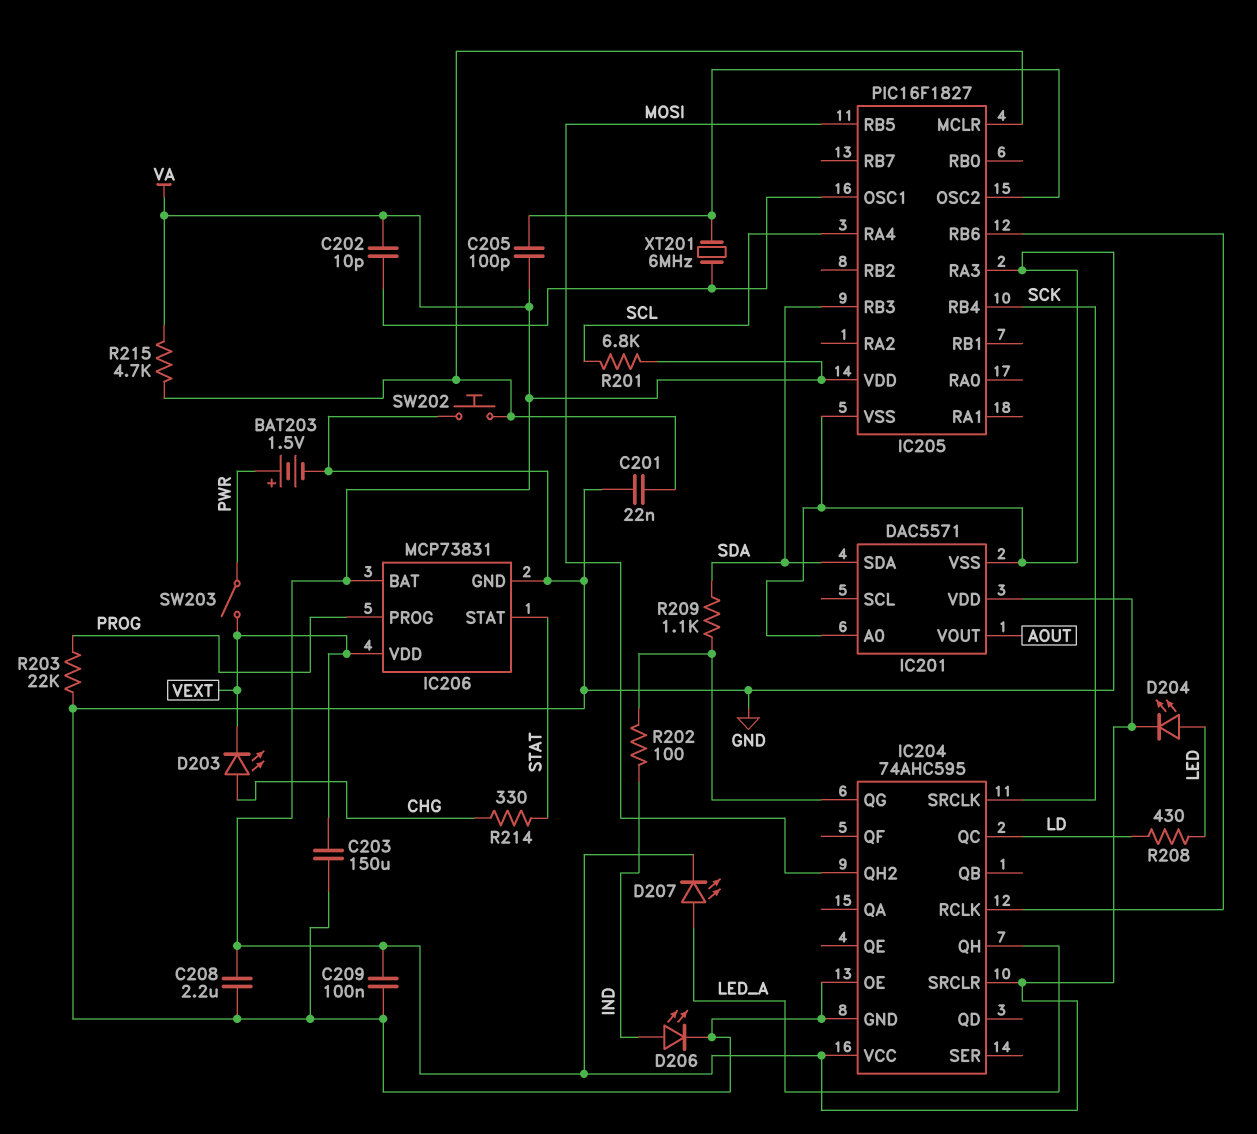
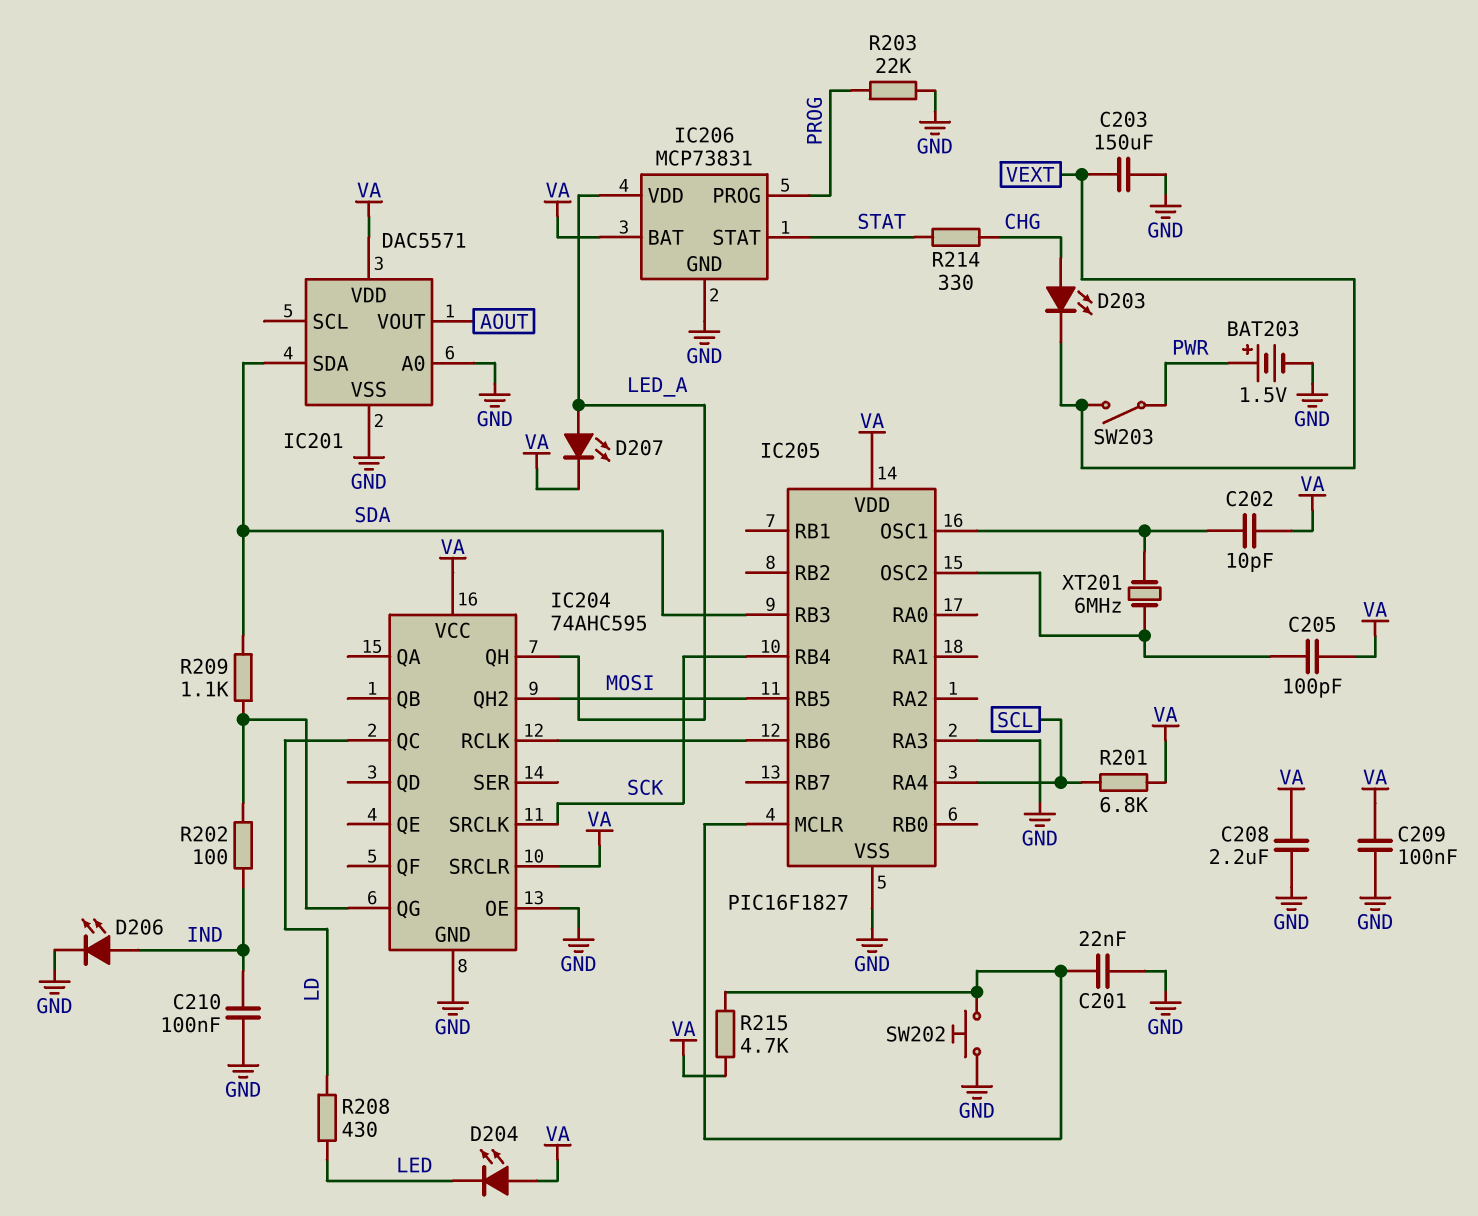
C210: none -> 100nF (GND, IND)
D204: LED (A LED, K VA) -> LED (A VA, K LED)
IC206 pin VDD: VEXT -> LED_A

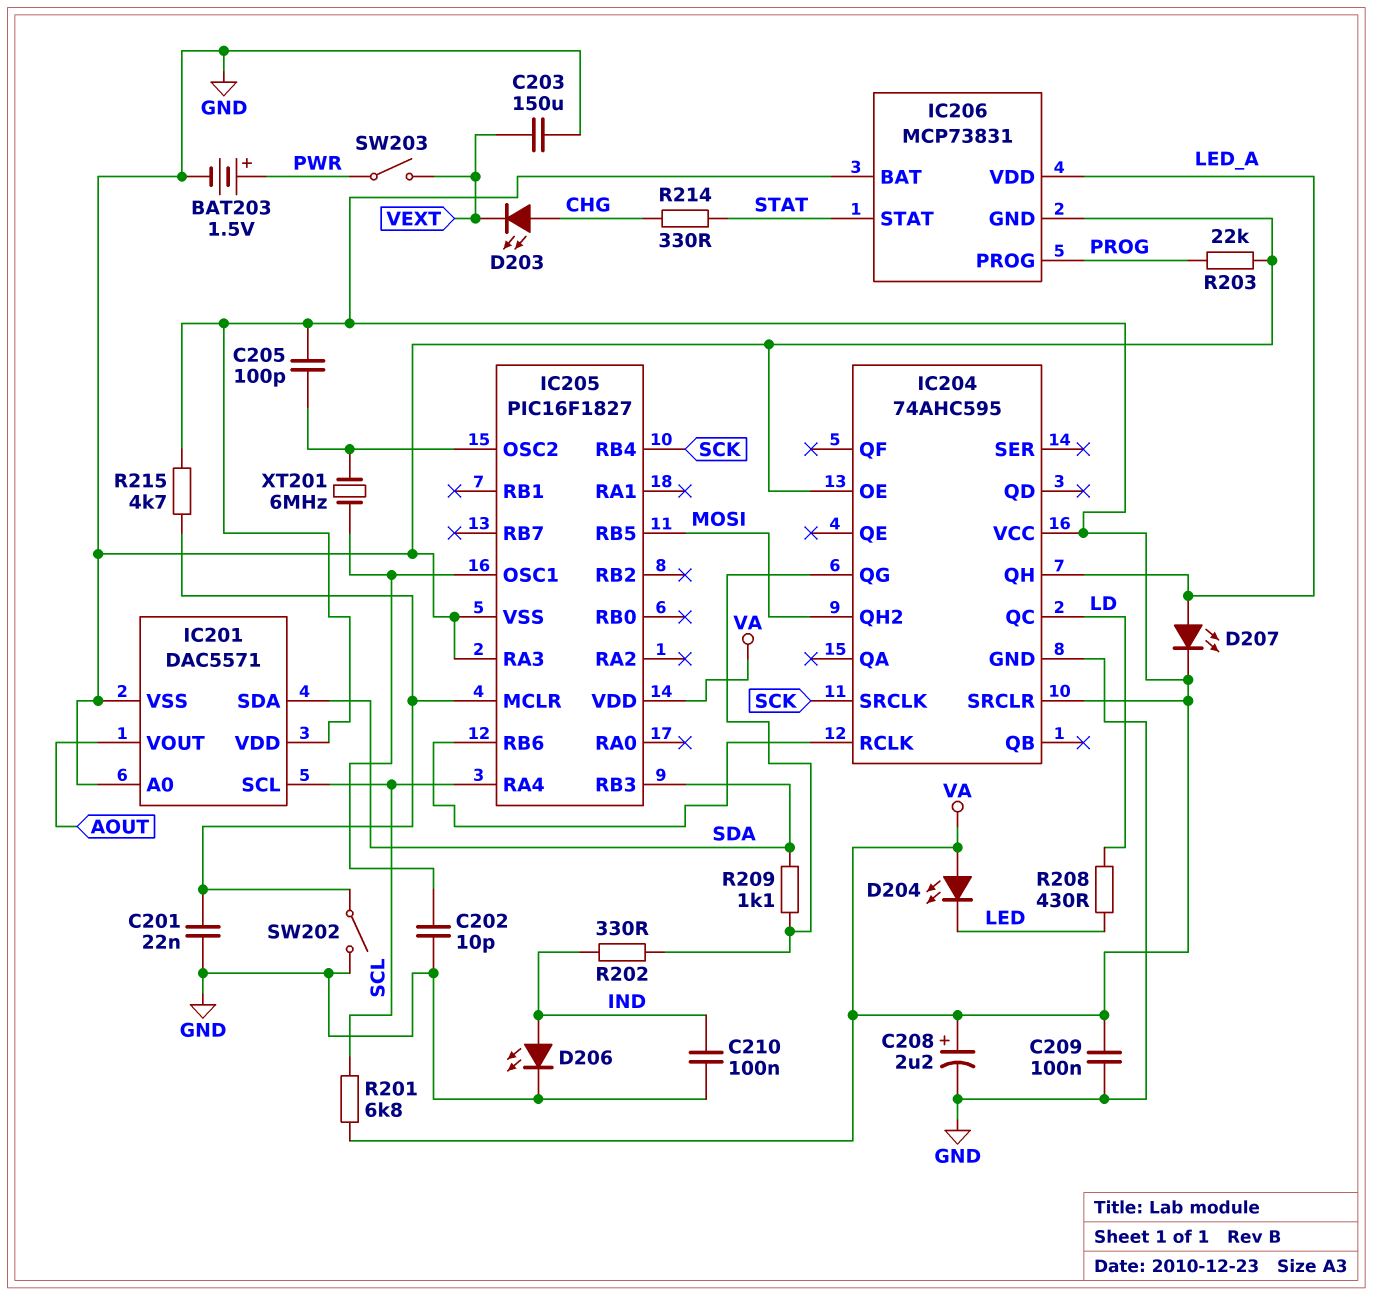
C202: 10pF (IC205/OSC1, VA) -> 10pF (GND, IC205/OSC1)
C208: 2.2uF (GND, VA) -> 2.2uF (plus VA, minus GND)
IC201 pin SCL: none -> SCL
R202: 100 (IC204/QG, IND) -> 330 (IC204/QG, IND)
SW202: button (GND, IC205/MCLR) -> switch (GND, IC205/MCLR)

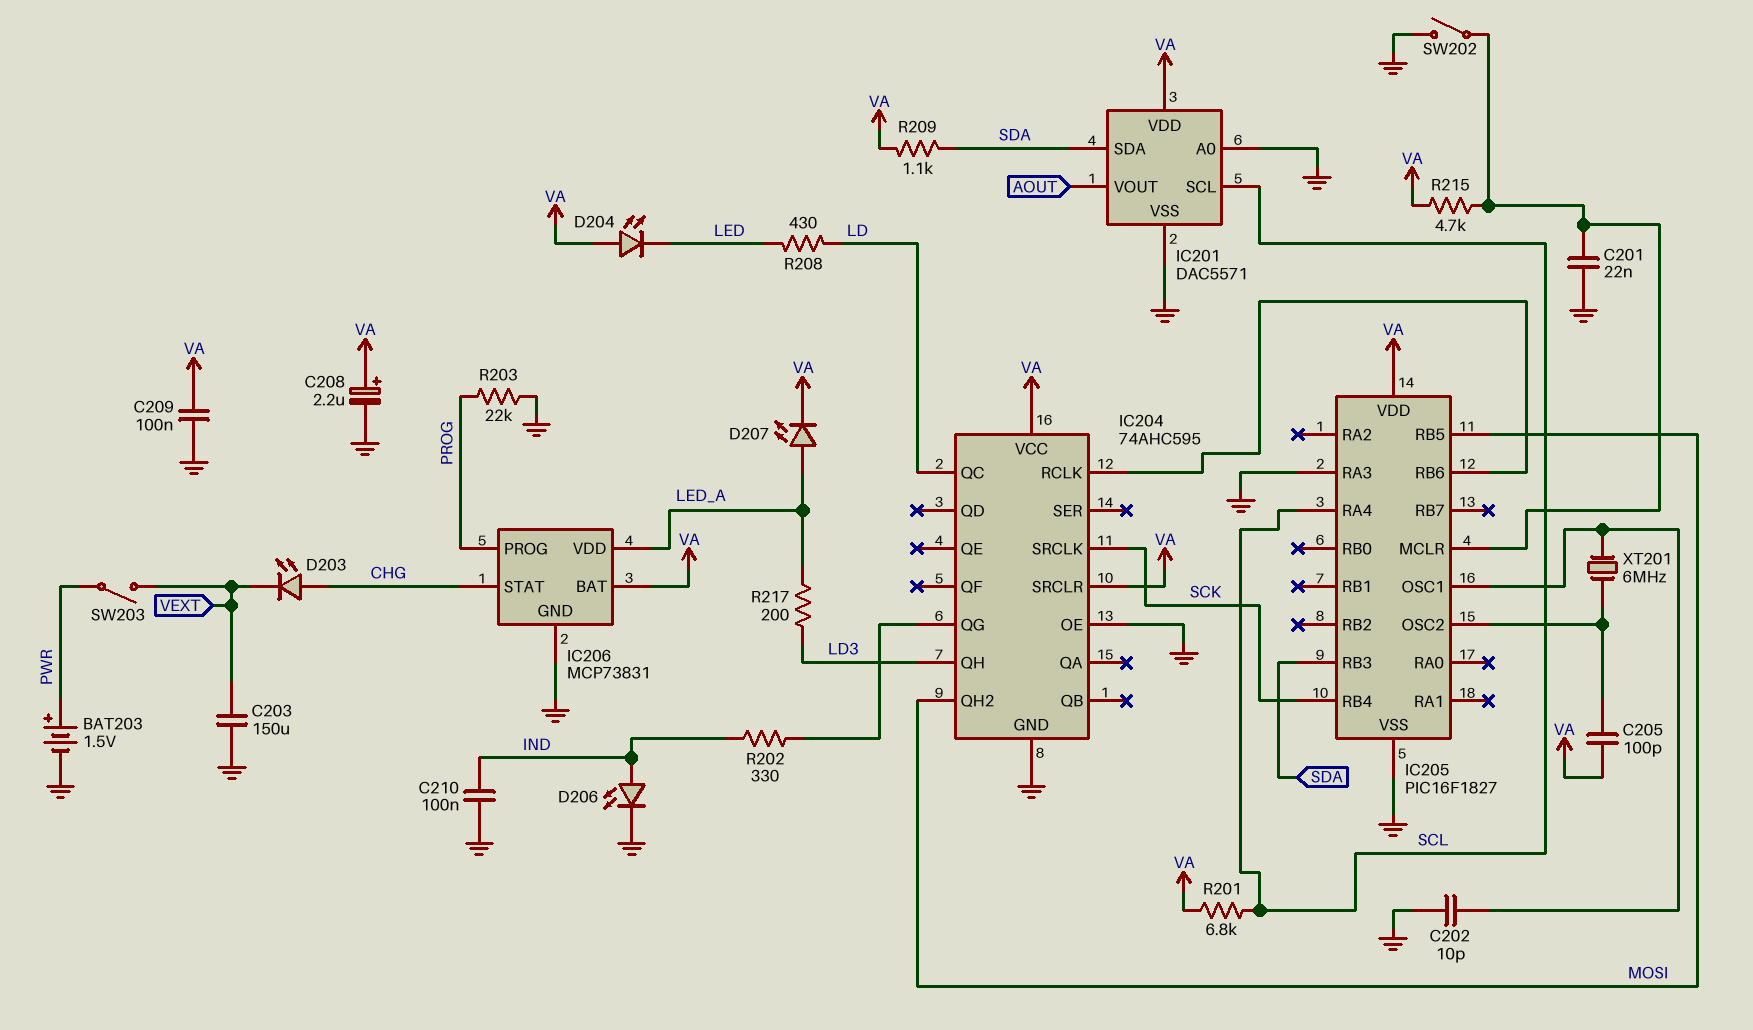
IC204 pin QH: LED_A -> LD3
IC206 pin STAT: STAT -> CHG
R209: 1.1k (IC204/QG, SDA) -> 1.1k (SDA, VA)
R214: 330 (CHG, STAT) -> none
R217: none -> 200 (LD3, LED_A)

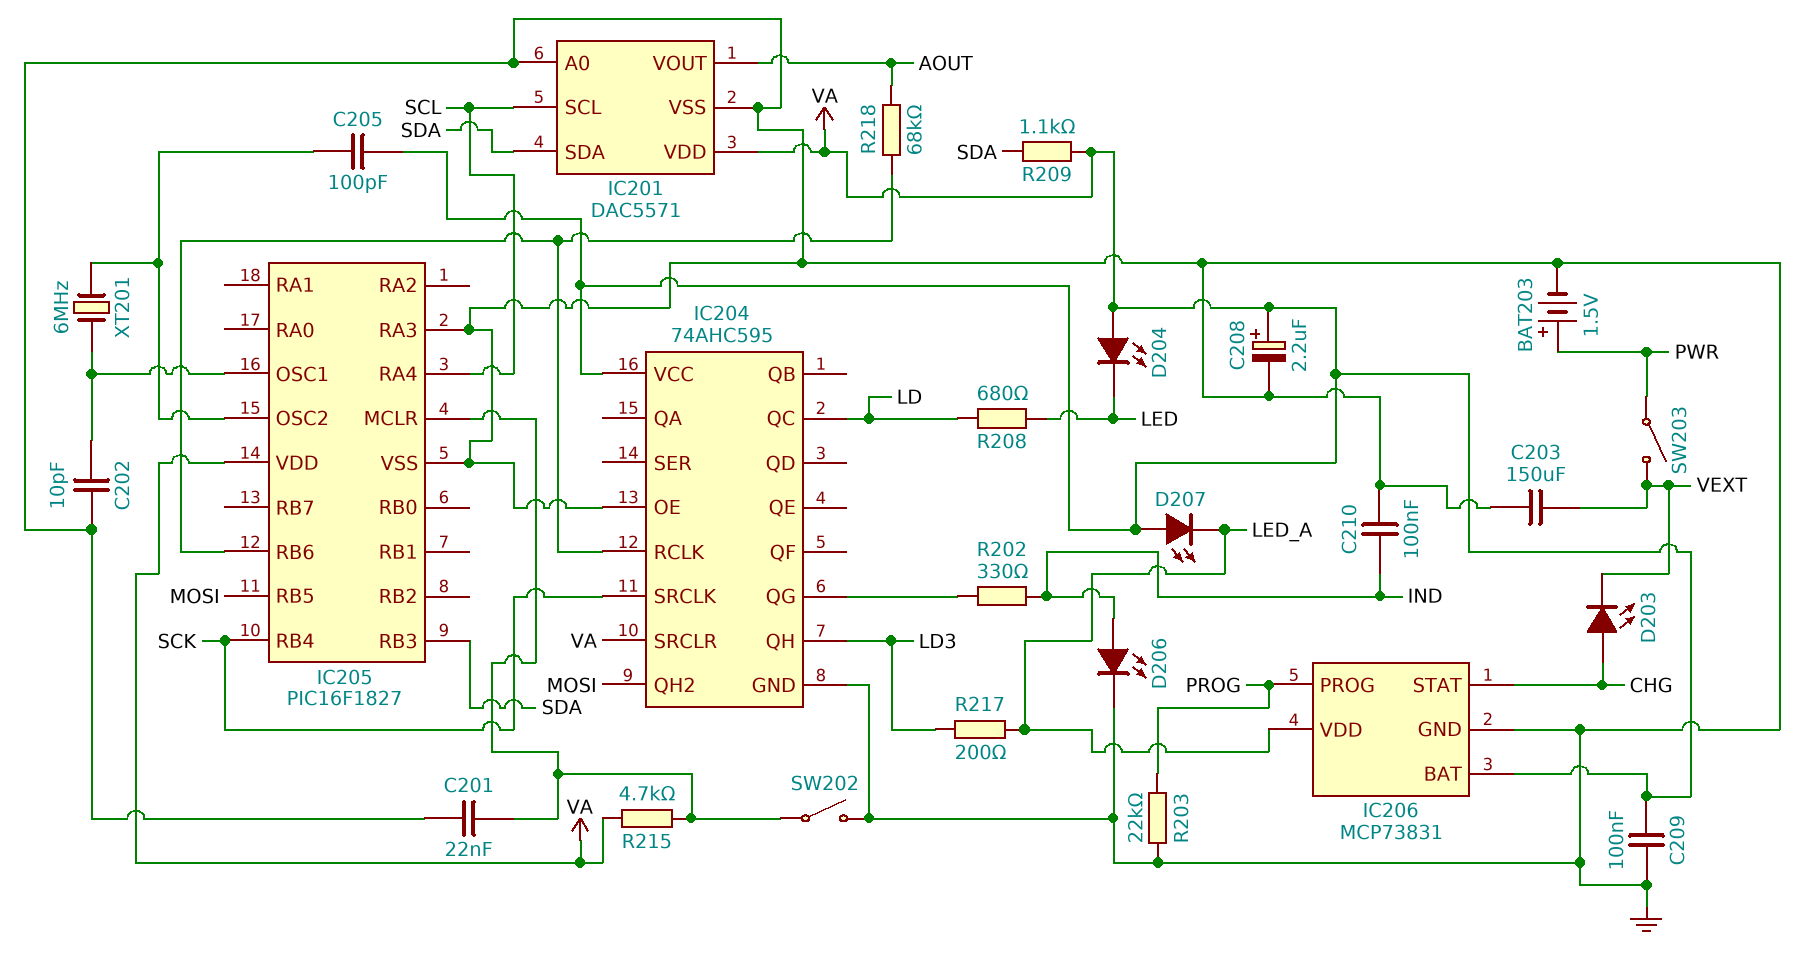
D207: LED (A LED_A, K VA) -> LED (A VA, K LED_A)
R201: 6.8k (SCL, VA) -> none
R208: 430 (LD, LED) -> 680 (LD, LED)
R218: none -> 68k (AOUT, IC204/RCLK)

